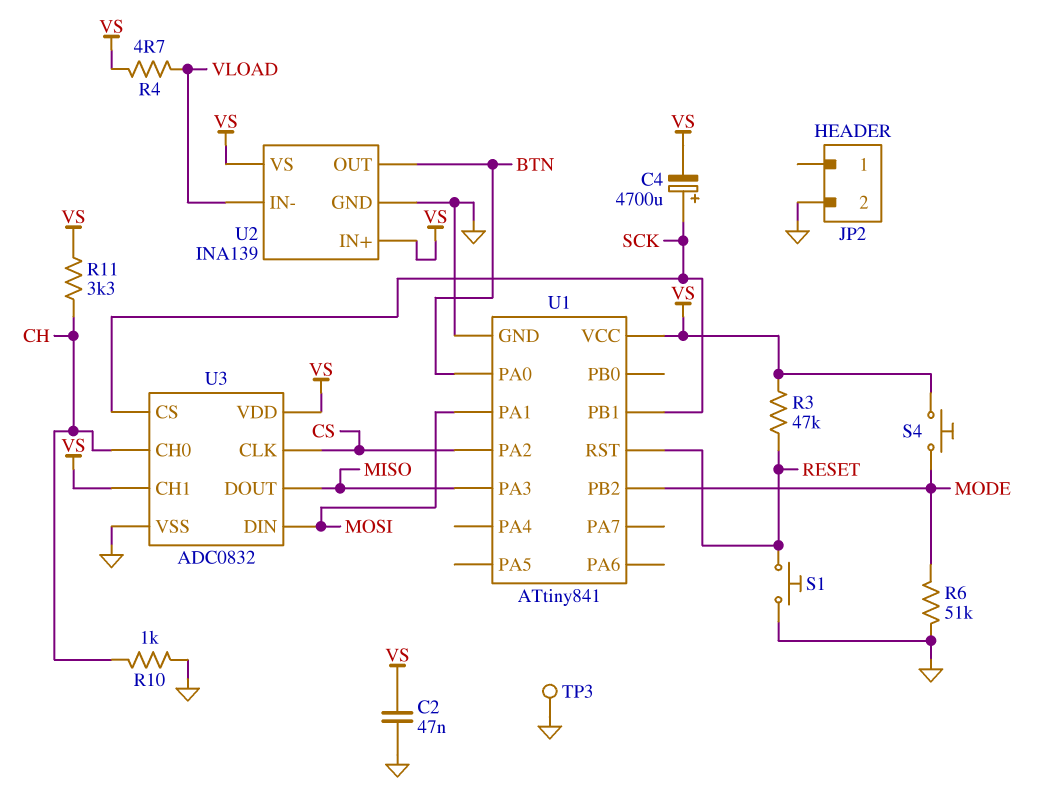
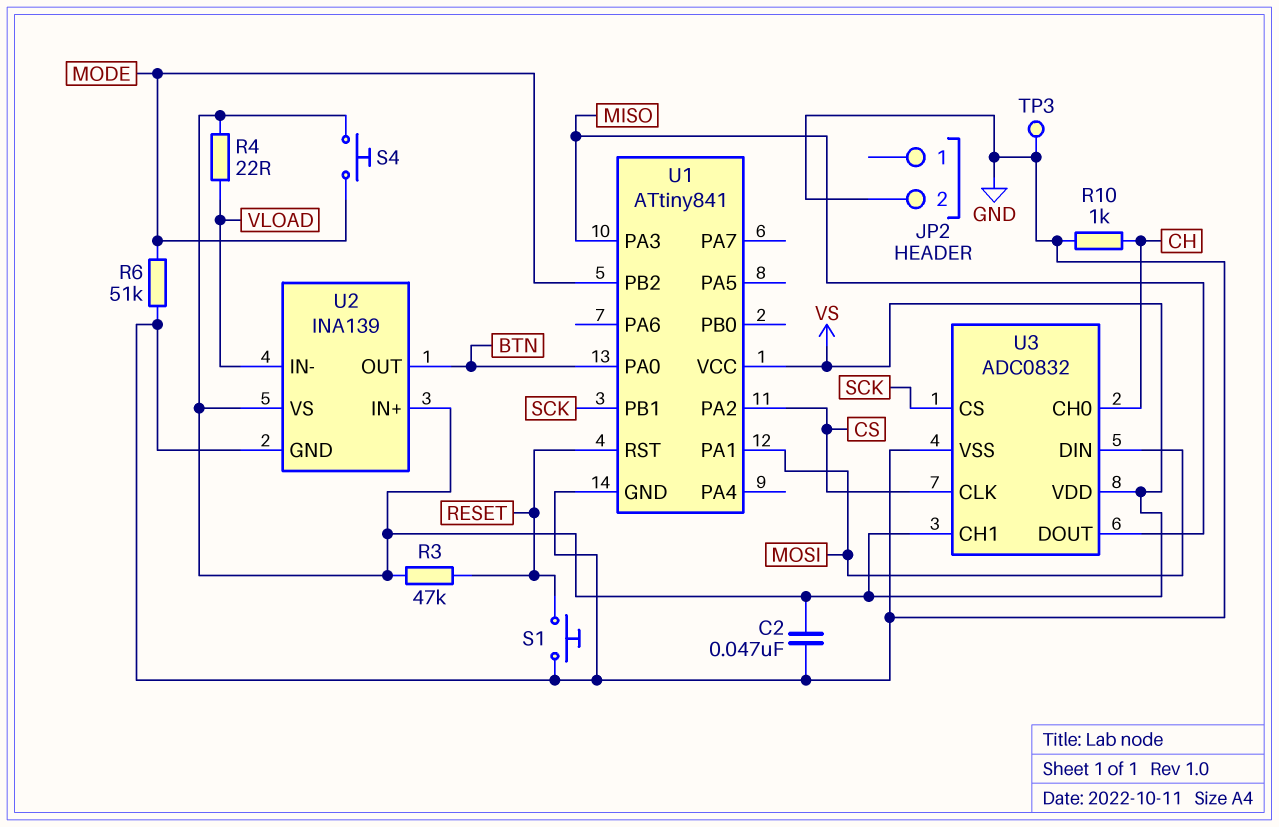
C4: 4700uF (plus SCK, minus VS) -> none
R4: 4.7 (VLOAD, VS) -> 22 (VLOAD, VS)
R11: 3.3k (CH, VS) -> none

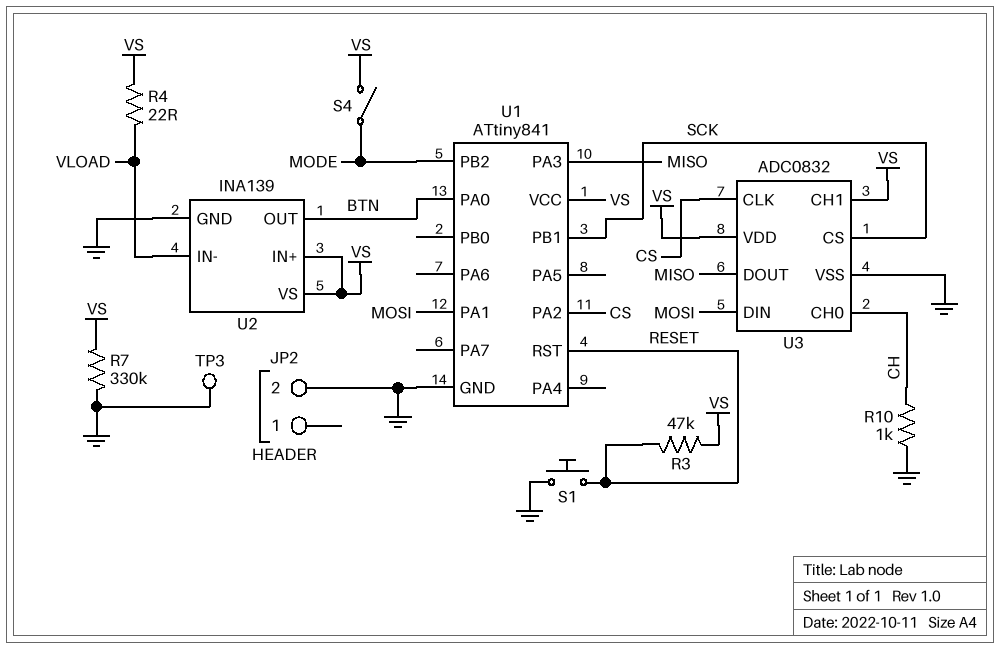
C2: 47nF (GND, VS) -> none
R6: 51k (GND, MODE) -> none
R7: none -> 330k (GND, VS)
S4: button (MODE, VS) -> switch (MODE, VS)

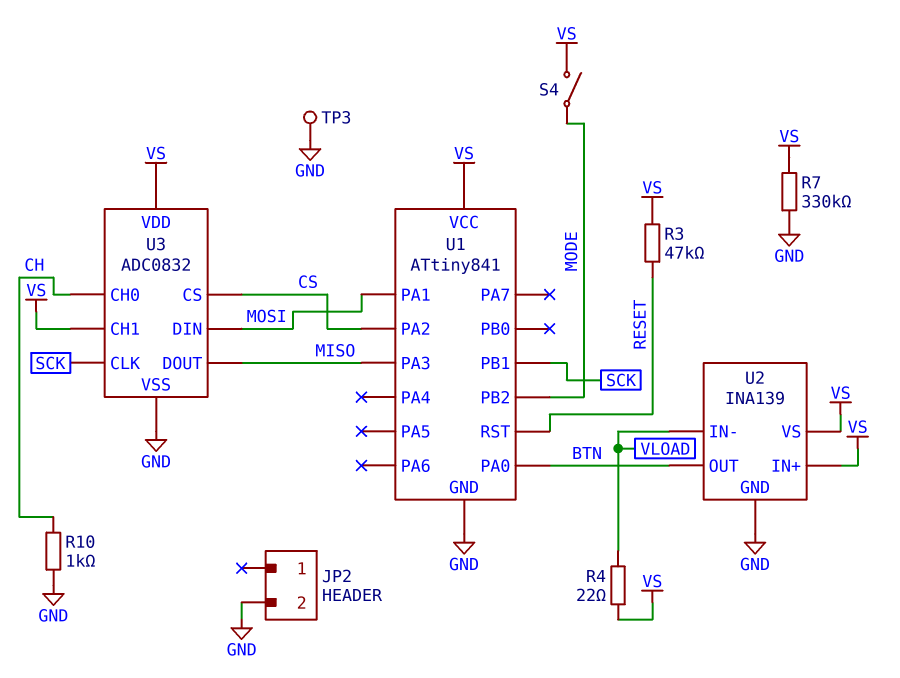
S1: button (GND, RESET) -> none
U3 pin CLK: CS -> SCK
U3 pin CS: SCK -> CS

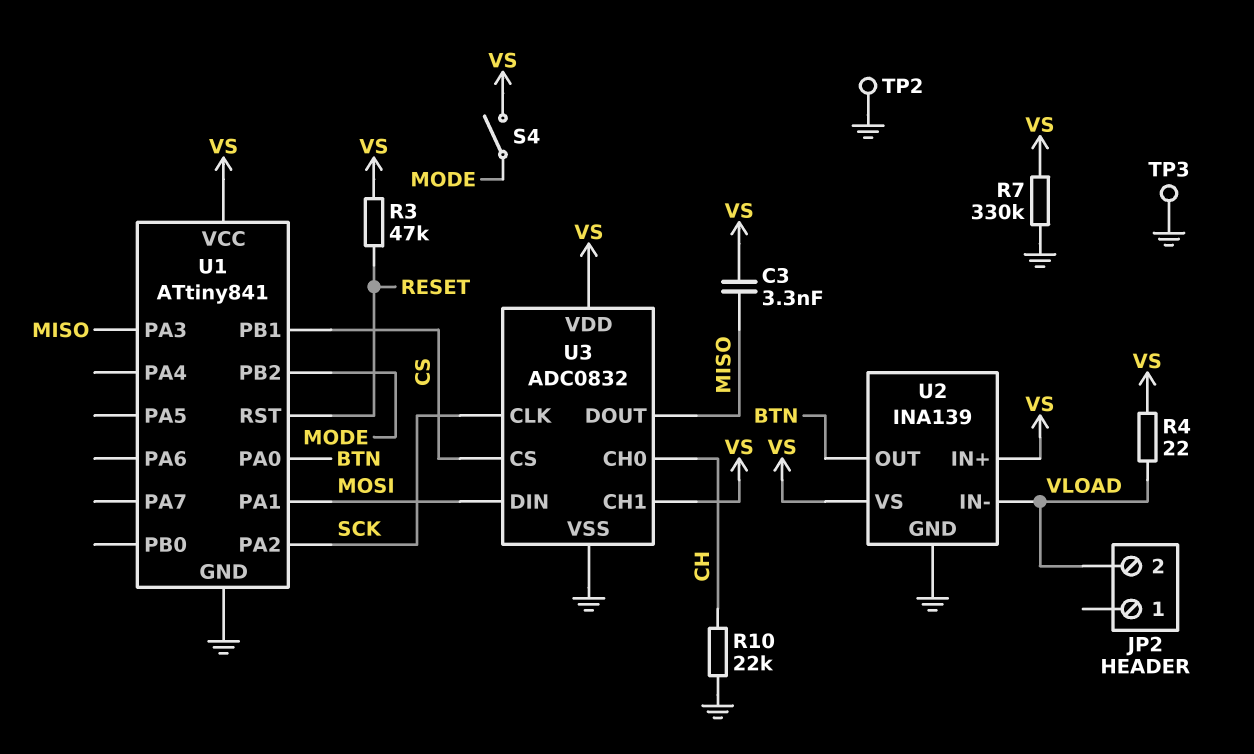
C3: none -> 3.3nF (MISO, VS)
JP2 pin 2: GND -> VLOAD
R10: 1k (CH, GND) -> 22k (CH, GND)
TP2: none -> test point (GND)
U1 pin PA2: CS -> SCK
U1 pin PB1: SCK -> CS

